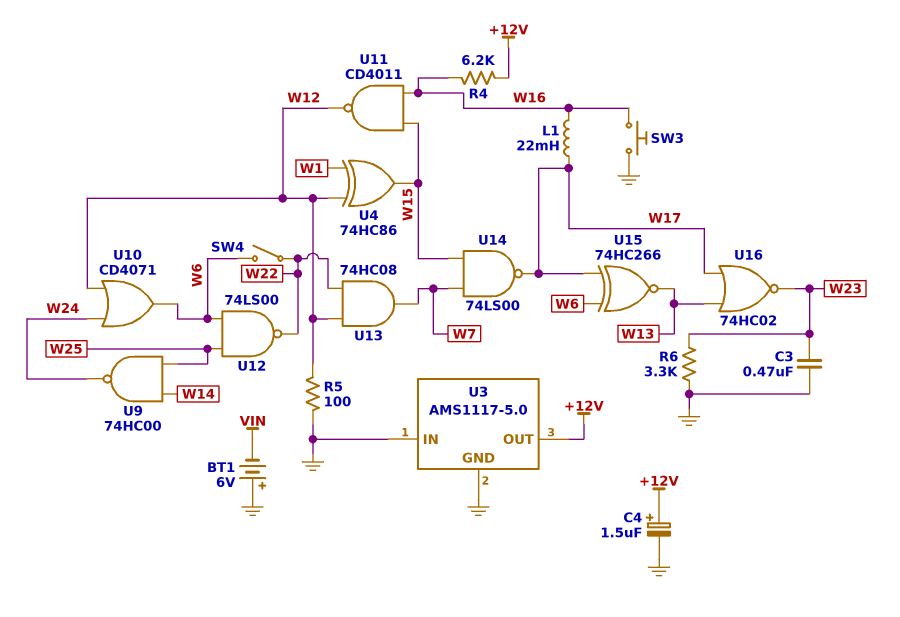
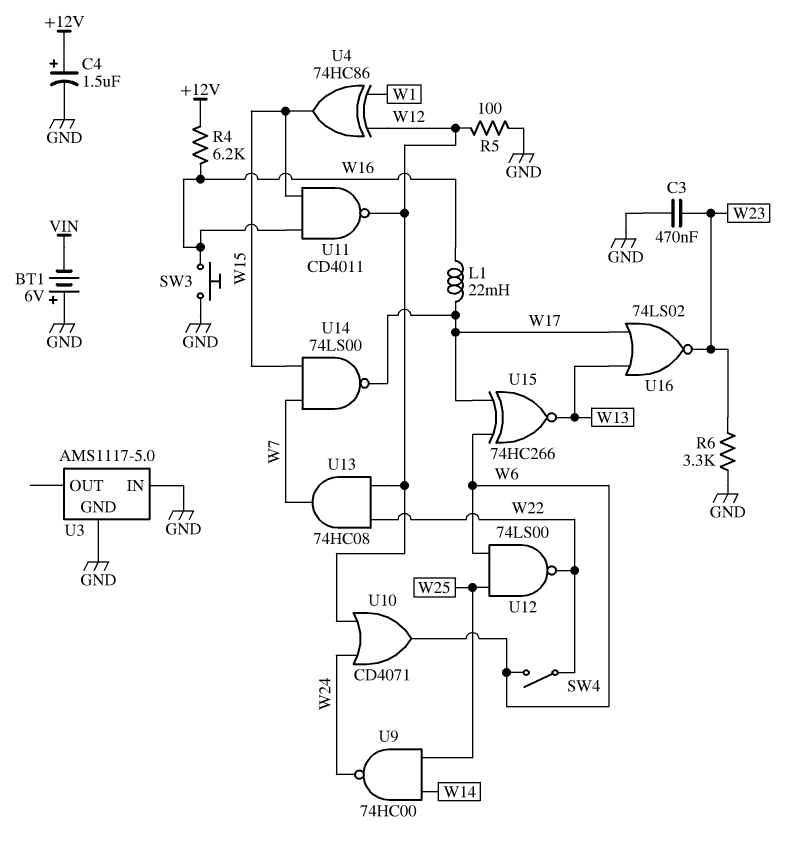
U3 pin OUT: +12V -> none
U16: NOR 74HC02 (in W13, in W17, out W23) -> NOR 74LS02 (in W13, in W17, out W23)

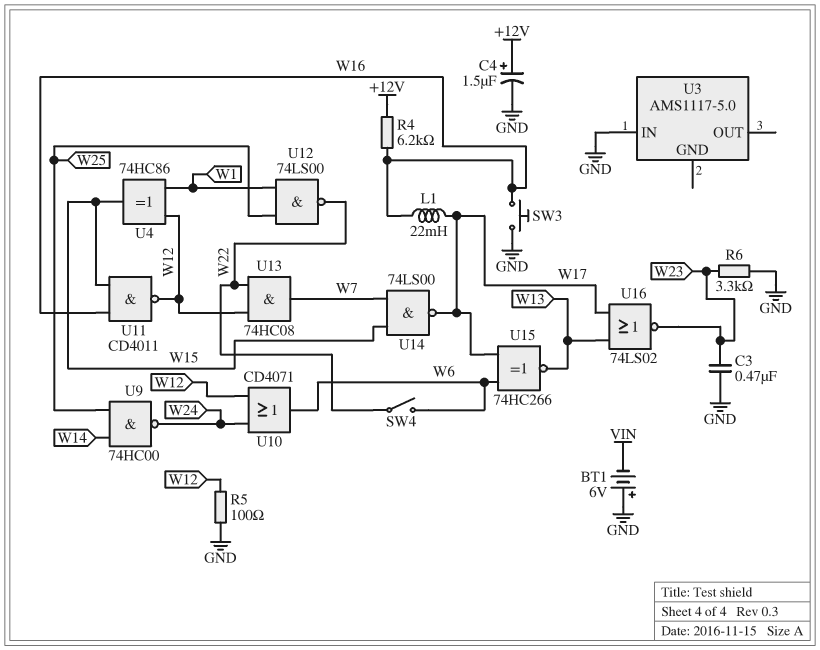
U3 pin GND: GND -> none
U12: NAND 74LS00 (in W6, in W25, out W22) -> NAND 74LS00 (in W1, in W25, out W22)

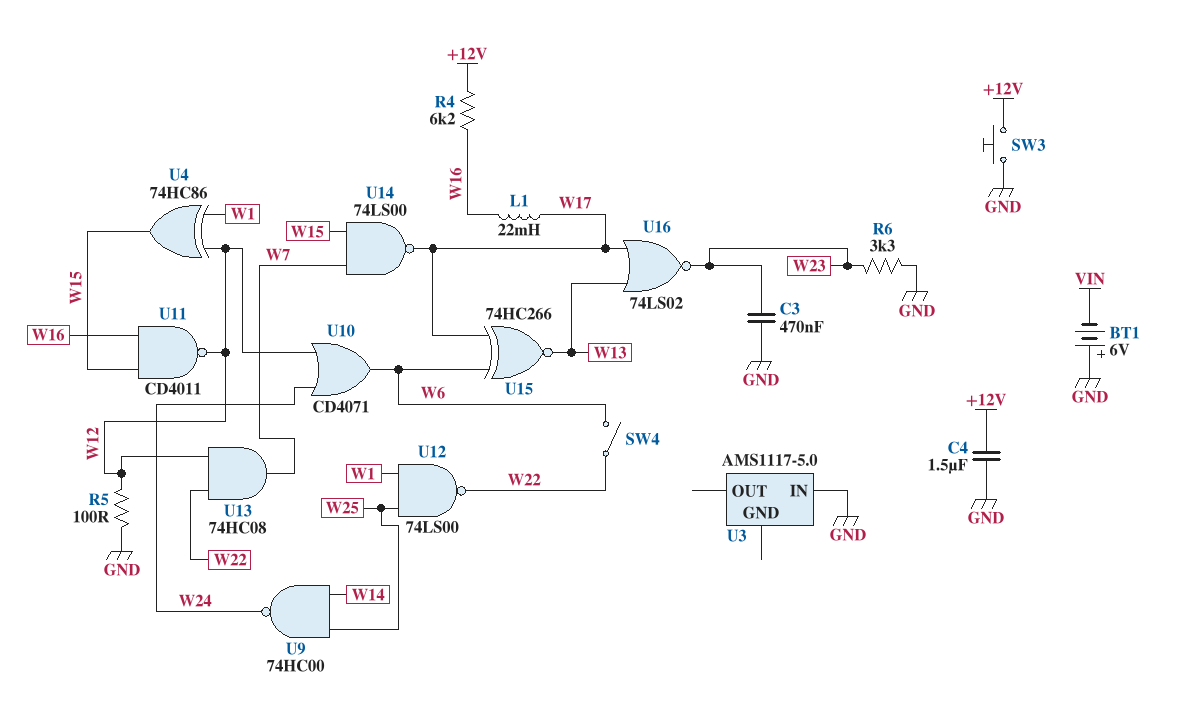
C4: 1.5uF (plus +12V, minus GND) -> 1.5uF (+12V, GND)
SW3: button (GND, W16) -> button (+12V, GND)

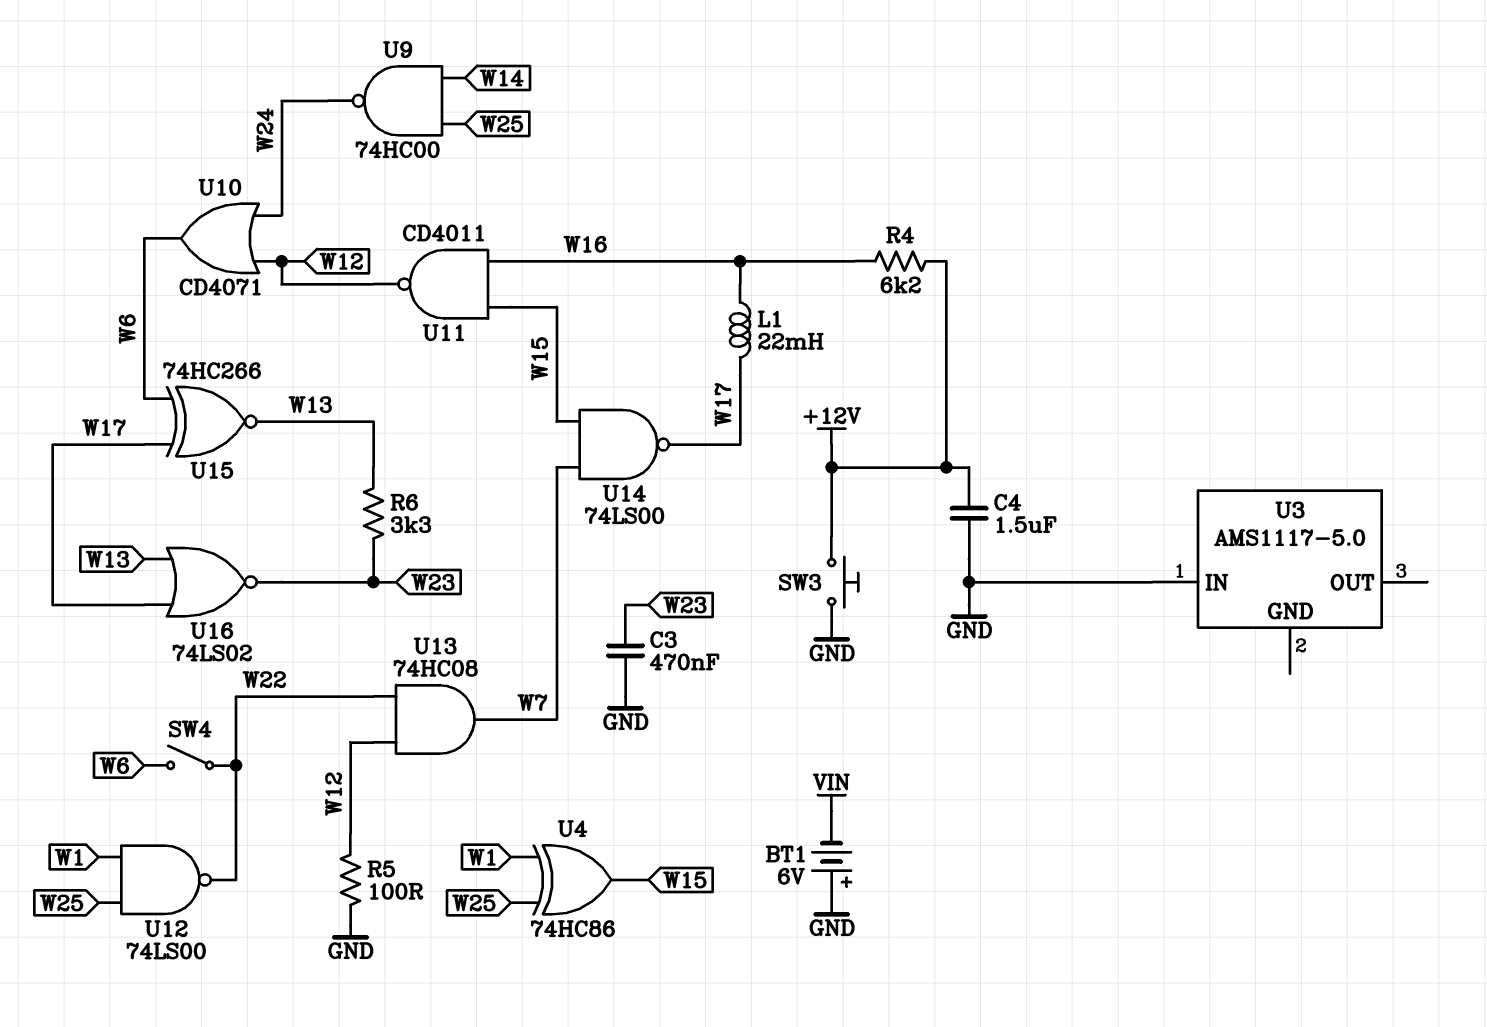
R6: 3.3k (GND, W23) -> 3.3k (W13, W23)
U4: XOR 74HC86 (in W1, in W12, out W15) -> XOR 74HC86 (in W1, in W25, out W15)

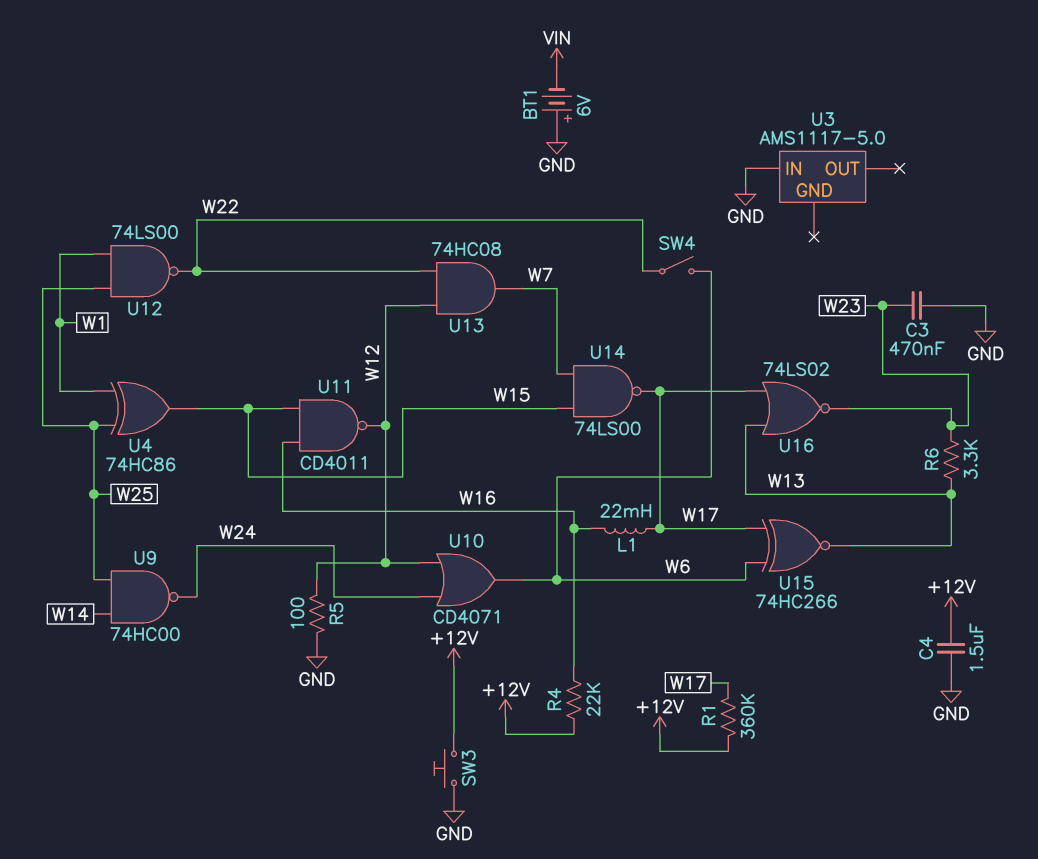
R1: none -> 360k (+12V, W17)
R4: 6.2k (+12V, W16) -> 22k (+12V, W16)

